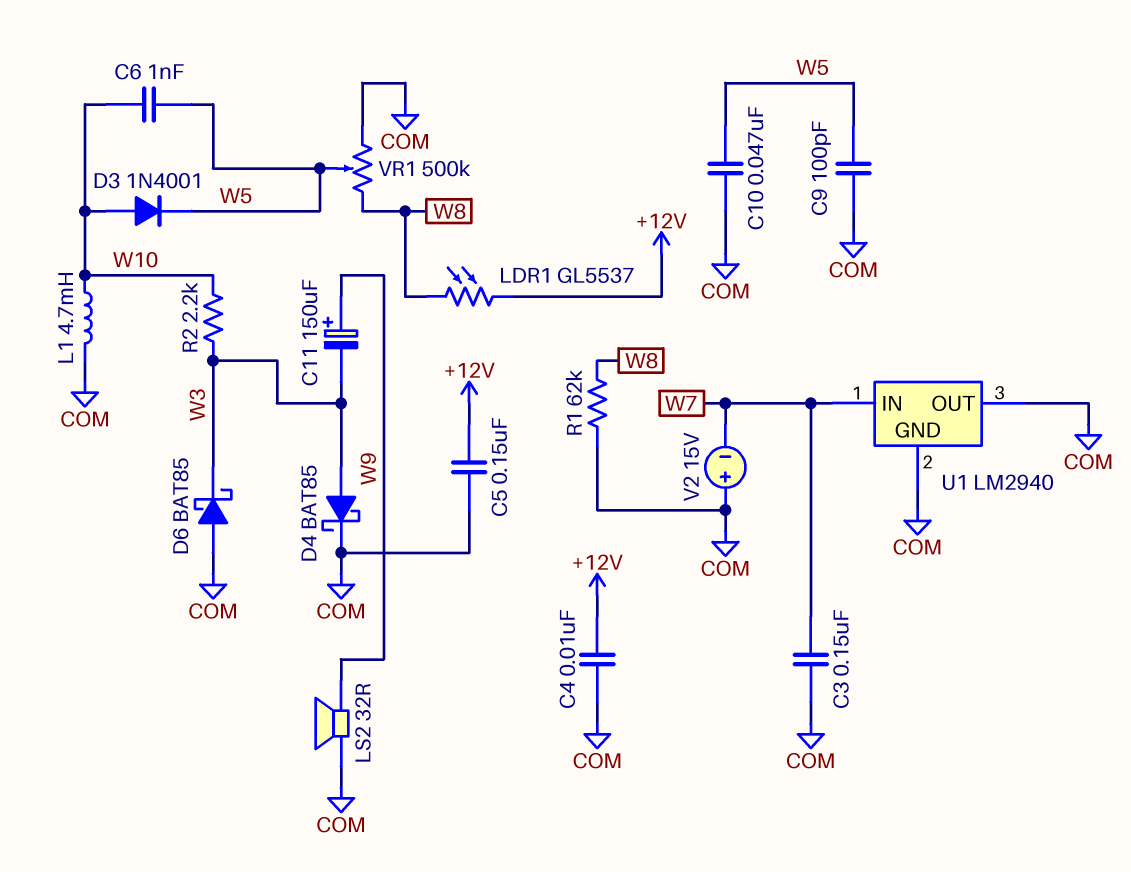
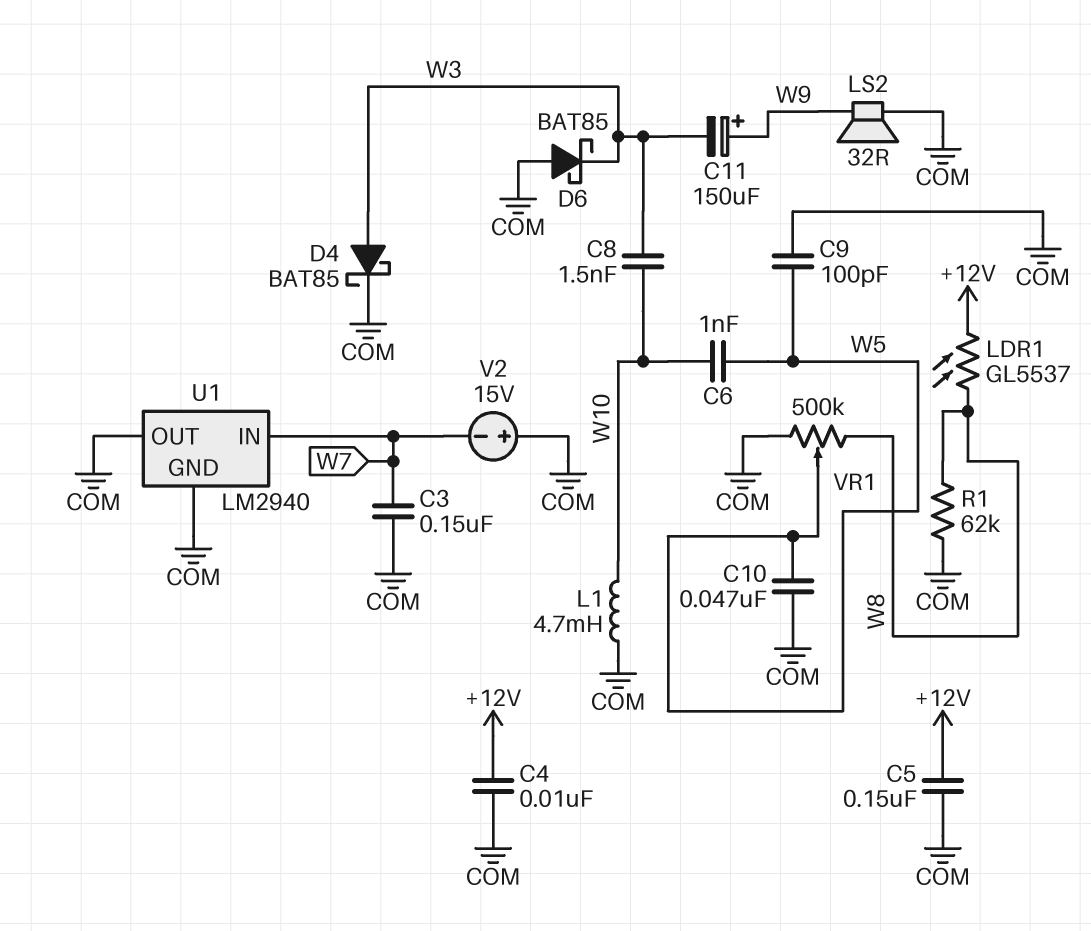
C8: none -> 1.5nF (W3, W10)
D3: diode 1N4001 (A W10, K W5) -> none
R2: 2.2k (W3, W10) -> none

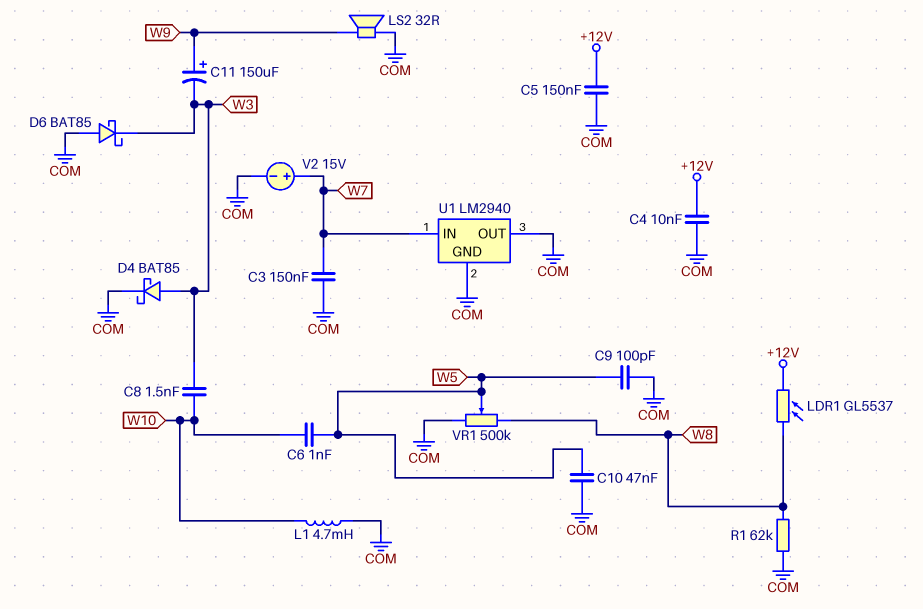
V2: 15V (plus COM, minus W7) -> 15V (plus W7, minus COM)

